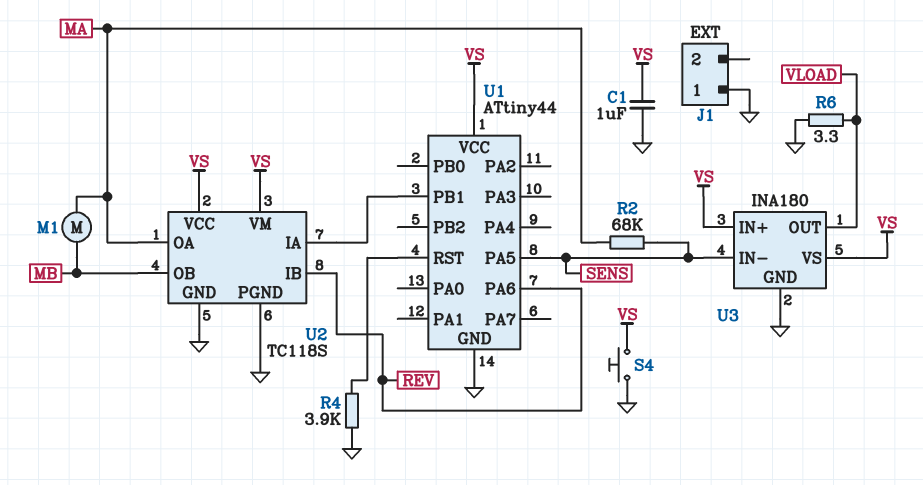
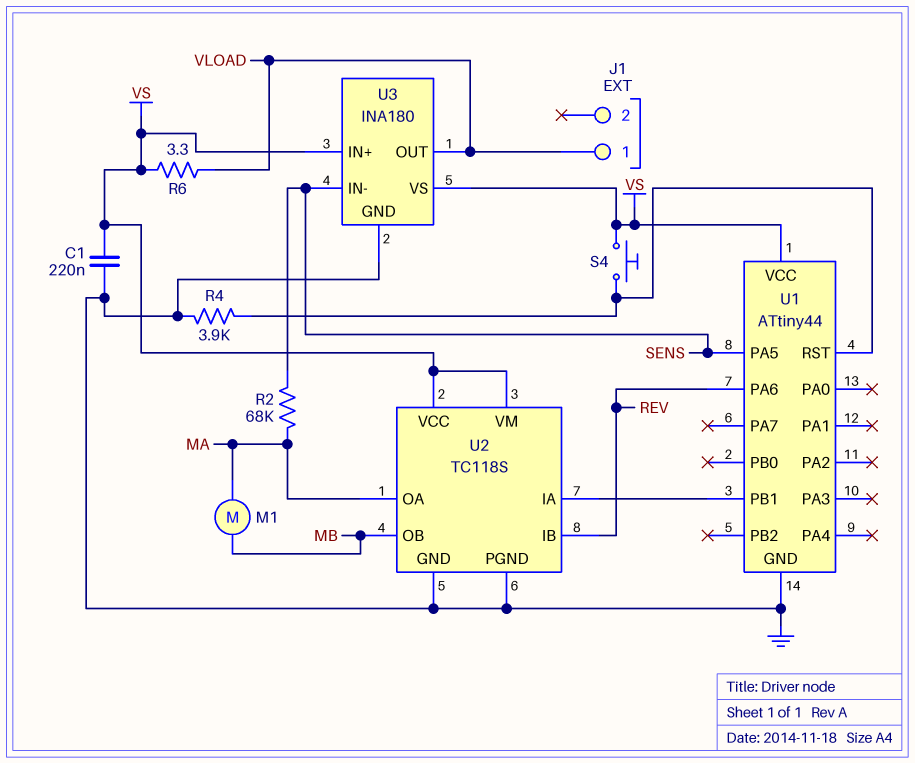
C1: 1uF (GND, VS) -> 220nF (GND, VS)
J1 pin 1: GND -> VLOAD
R6: 3.3 (GND, VLOAD) -> 3.3 (VLOAD, VS)
S4: button (GND, VS) -> button (U1/RST, VS)

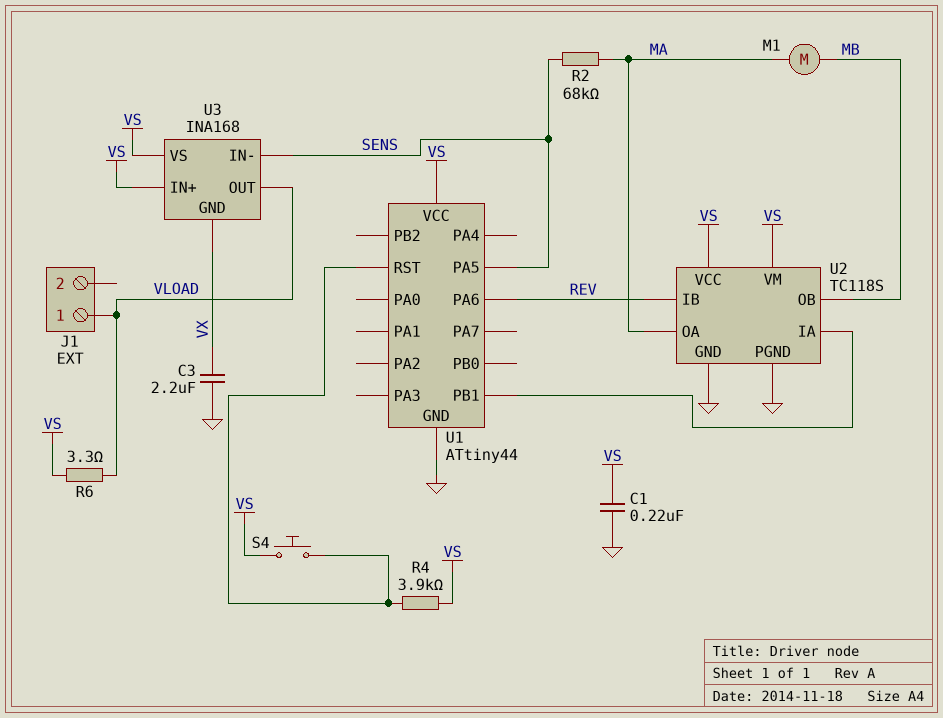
C3: none -> 2.2uF (GND, VX)
R4: 3.9k (GND, U1/RST) -> 3.9k (U1/RST, VS)
U3: INA180 -> INA168
U3 pin GND: GND -> VX

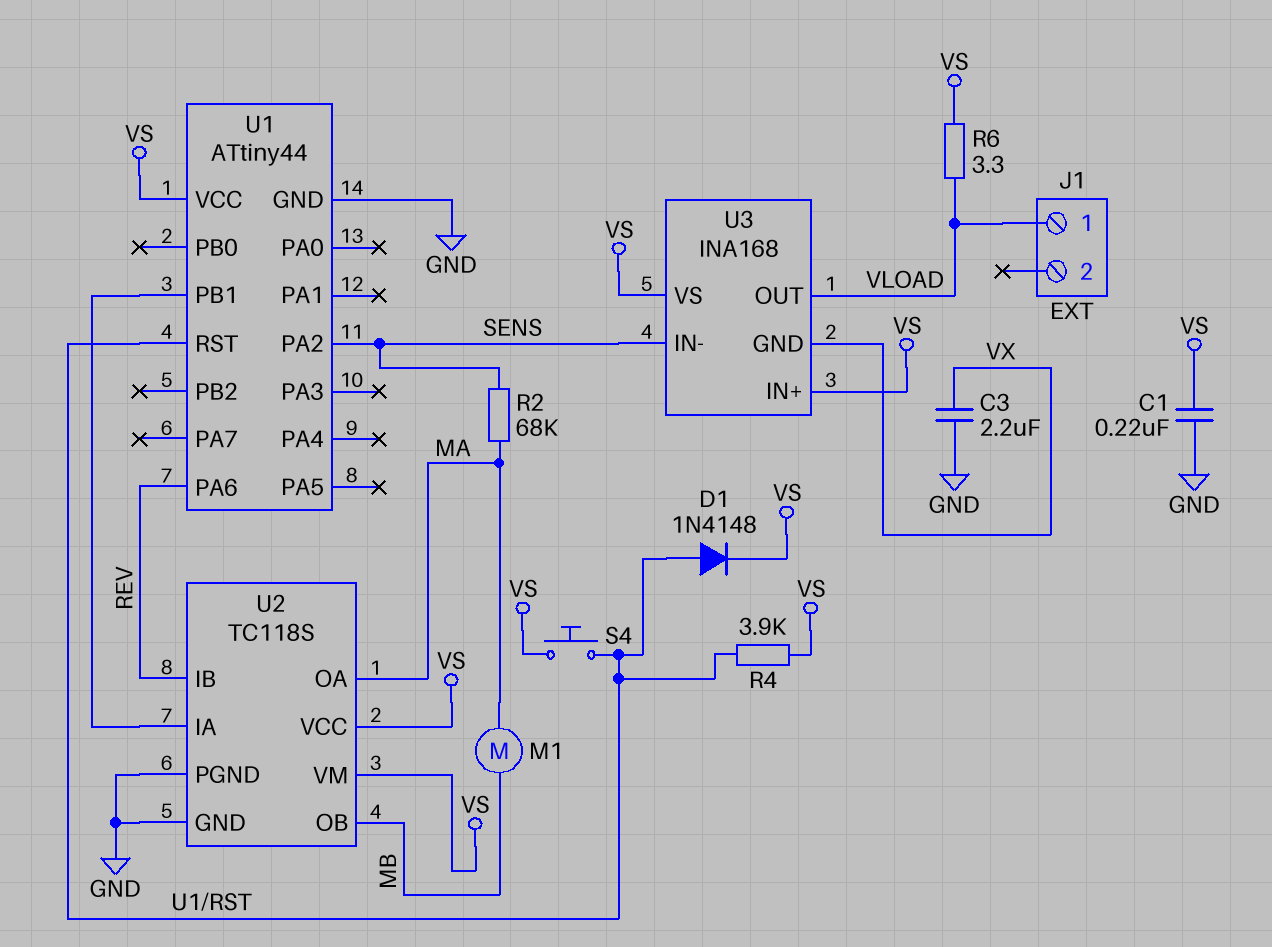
D1: none -> diode 1N4148 (A U1/RST, K VS)
U1 pin PA2: none -> SENS
U1 pin PA5: SENS -> none

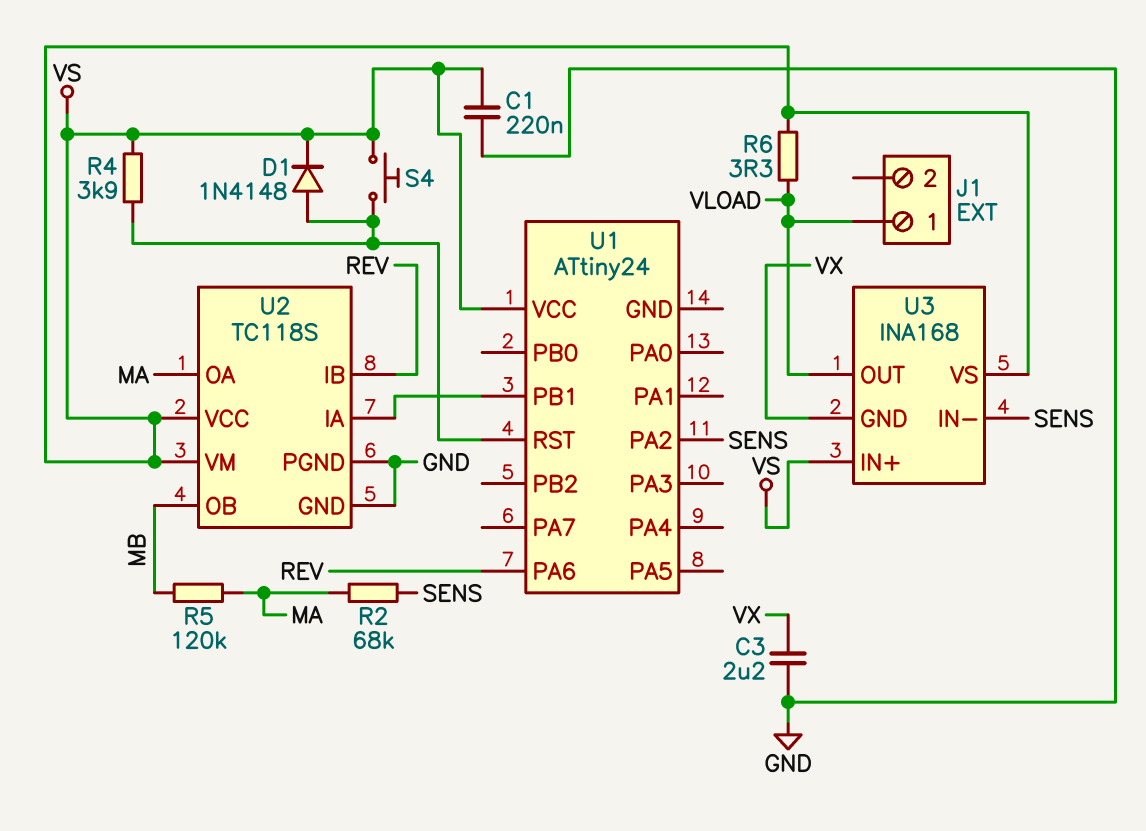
M1: motor (MA, MB) -> none
R5: none -> 120k (MA, MB)
U1: ATtiny44 -> ATtiny24
U1 pin GND: GND -> none

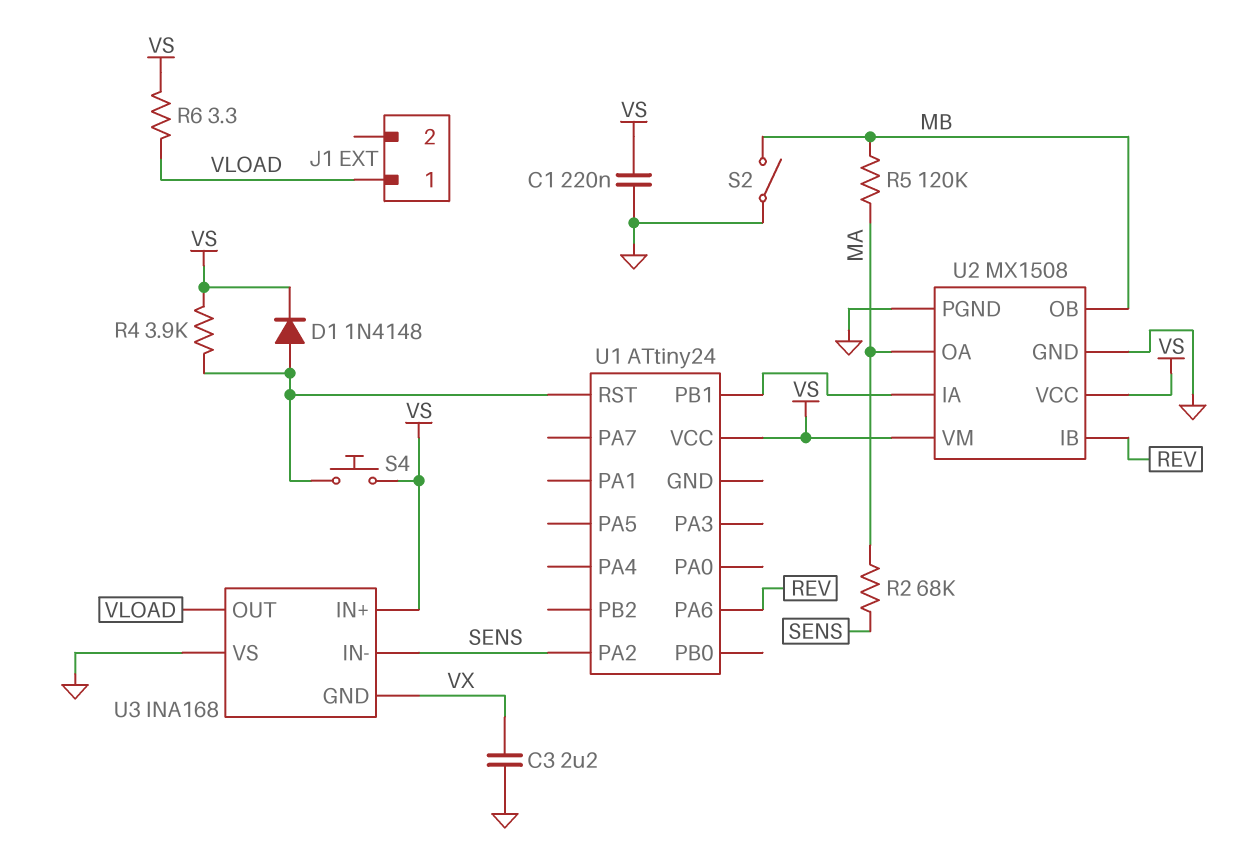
S2: none -> switch (GND, MB)
U2: TC118S -> MX1508
U3 pin VS: VS -> GND

